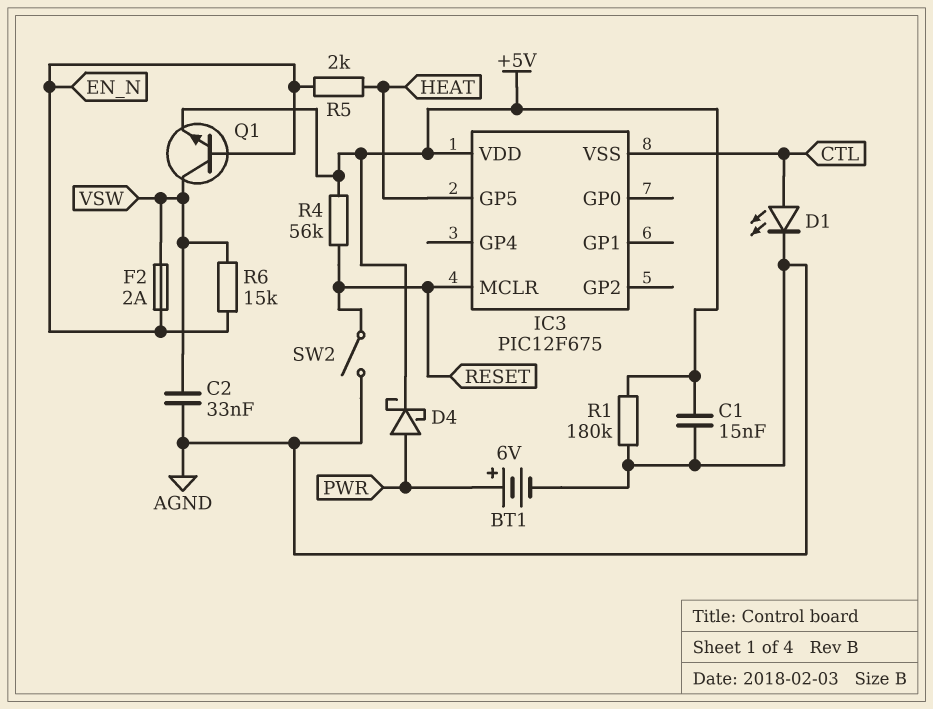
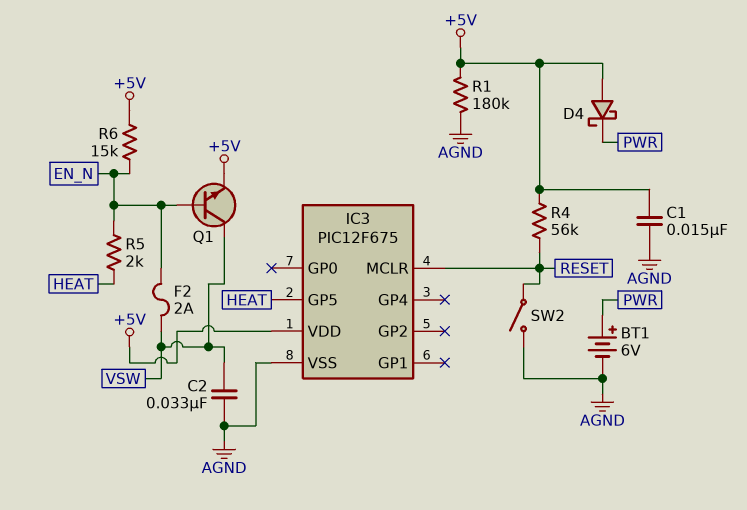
D1: LED (A CTL, K AGND) -> none
D4: schottky (A PWR, K +5V) -> schottky (A +5V, K PWR)
IC3 pin VSS: CTL -> AGND
R6: 15k (EN_N, VSW) -> 15k (+5V, EN_N)

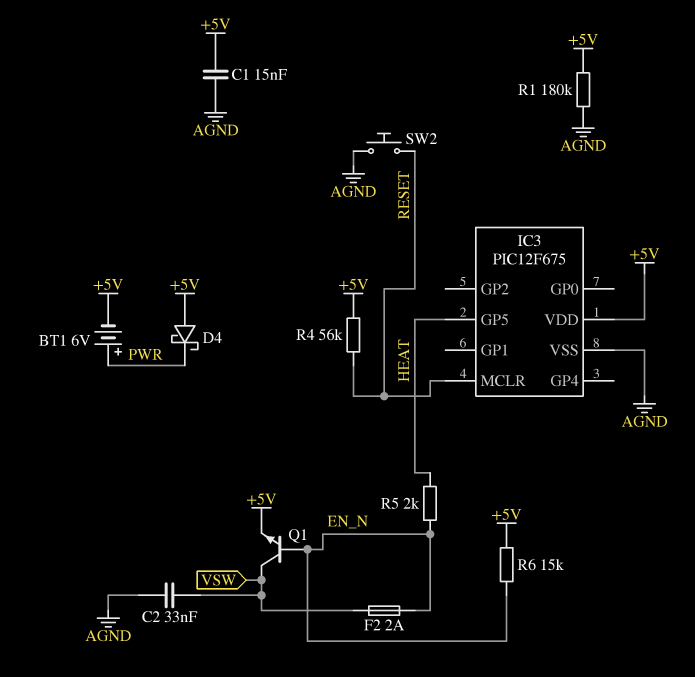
BT1: 6V (plus PWR, minus AGND) -> 6V (plus PWR, minus +5V)
SW2: switch (AGND, RESET) -> button (AGND, RESET)

